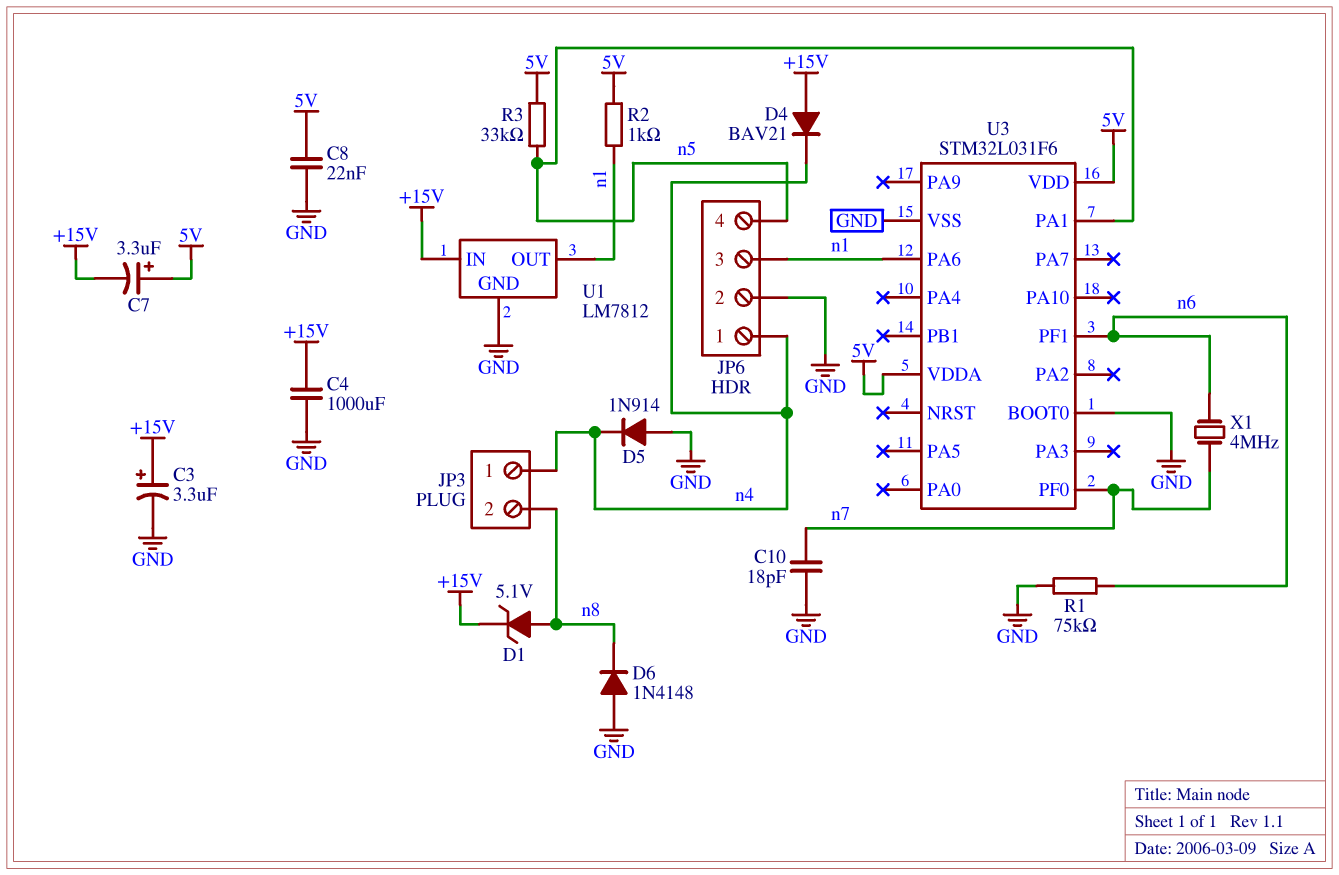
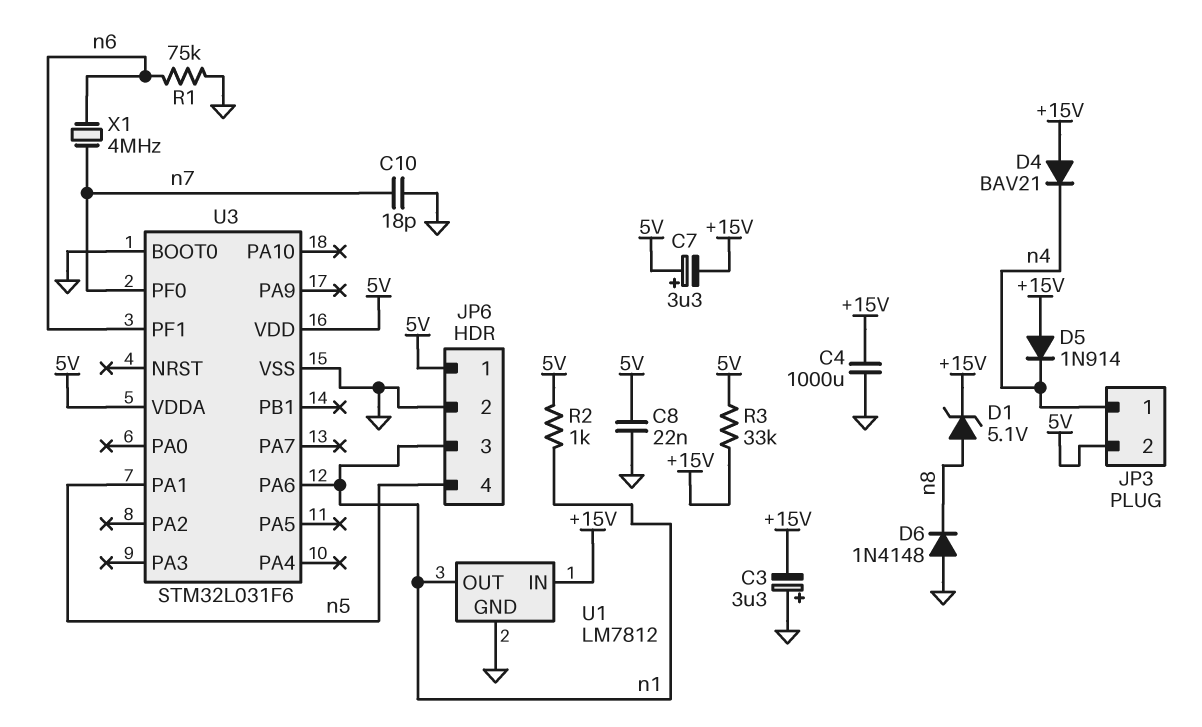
C3: 3.3uF (plus +15V, minus GND) -> 3.3uF (plus GND, minus +15V)
D5: diode 1N914 (A GND, K n4) -> diode 1N914 (A +15V, K n4)
JP3 pin 2: n8 -> 5V
JP6 pin 1: n4 -> 5V
R3: 33k (5V, n5) -> 33k (+15V, 5V)

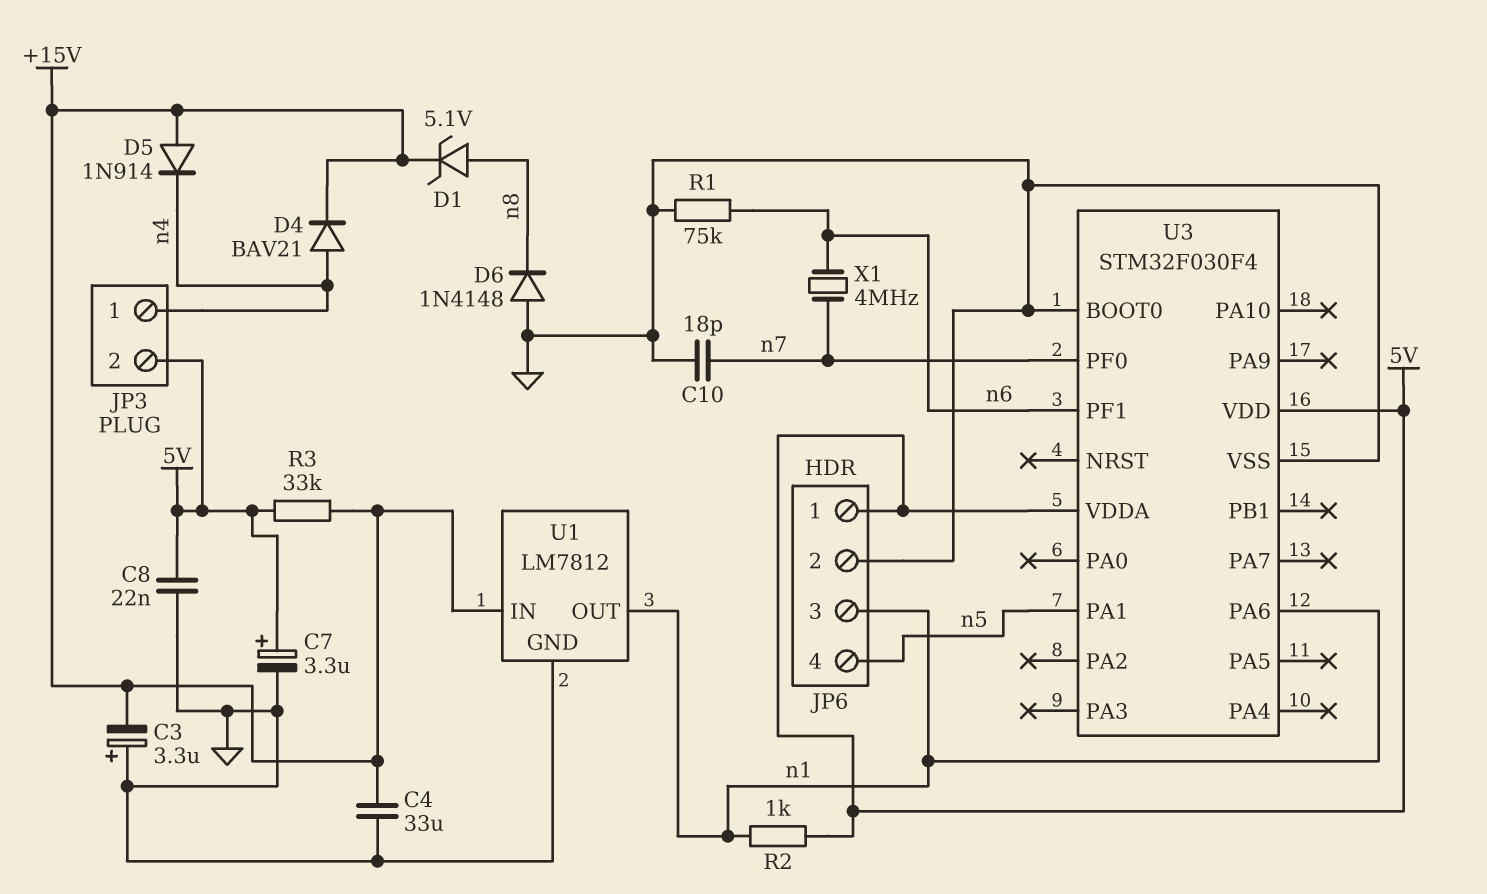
C4: 1000uF (+15V, GND) -> 33uF (+15V, GND)
C7: 3.3uF (plus 5V, minus +15V) -> 3.3uF (plus 5V, minus GND)
D4: diode BAV21 (A +15V, K n4) -> diode BAV21 (A n4, K +15V)
U3: STM32L031F6 -> STM32F030F4

